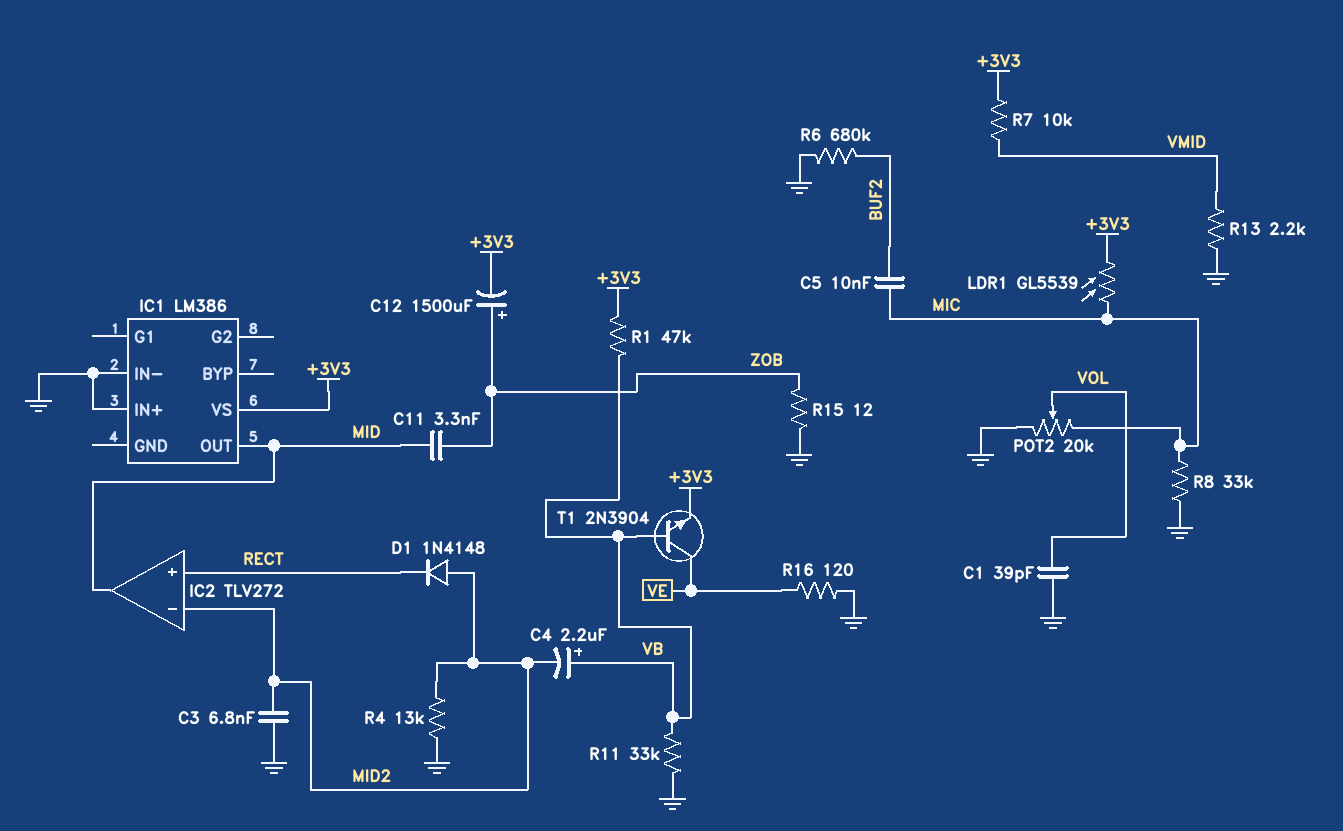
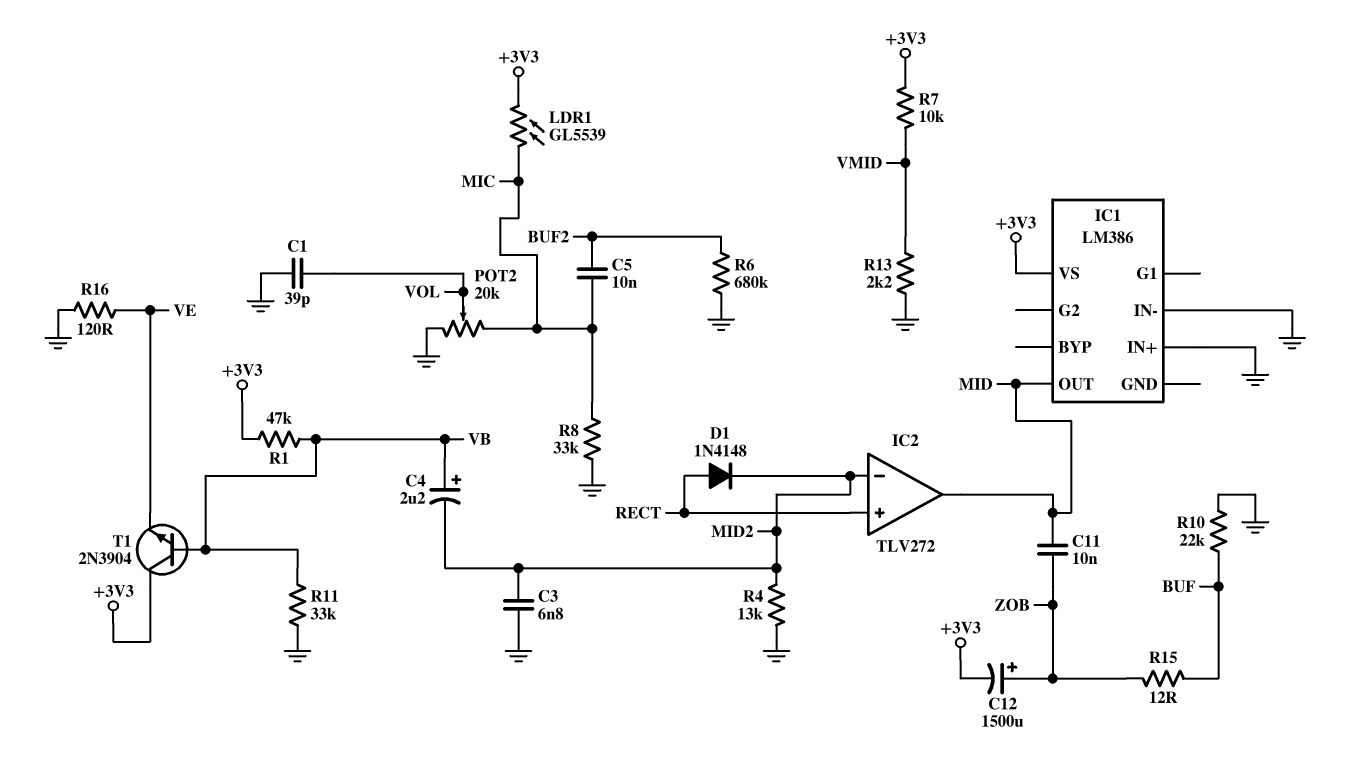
C11: 3.3nF (MID, ZOB) -> 10nF (MID, ZOB)
D1: diode 1N4148 (A MID2, K RECT) -> diode 1N4148 (A RECT, K MID2)
R10: none -> 22k (BUF, GND)
R15: 12 (GND, ZOB) -> 12 (BUF, ZOB)
T1: NPN 2N3904 (B VB, C VE, E +3V3) -> NPN 2N3904 (B VB, C +3V3, E VE)

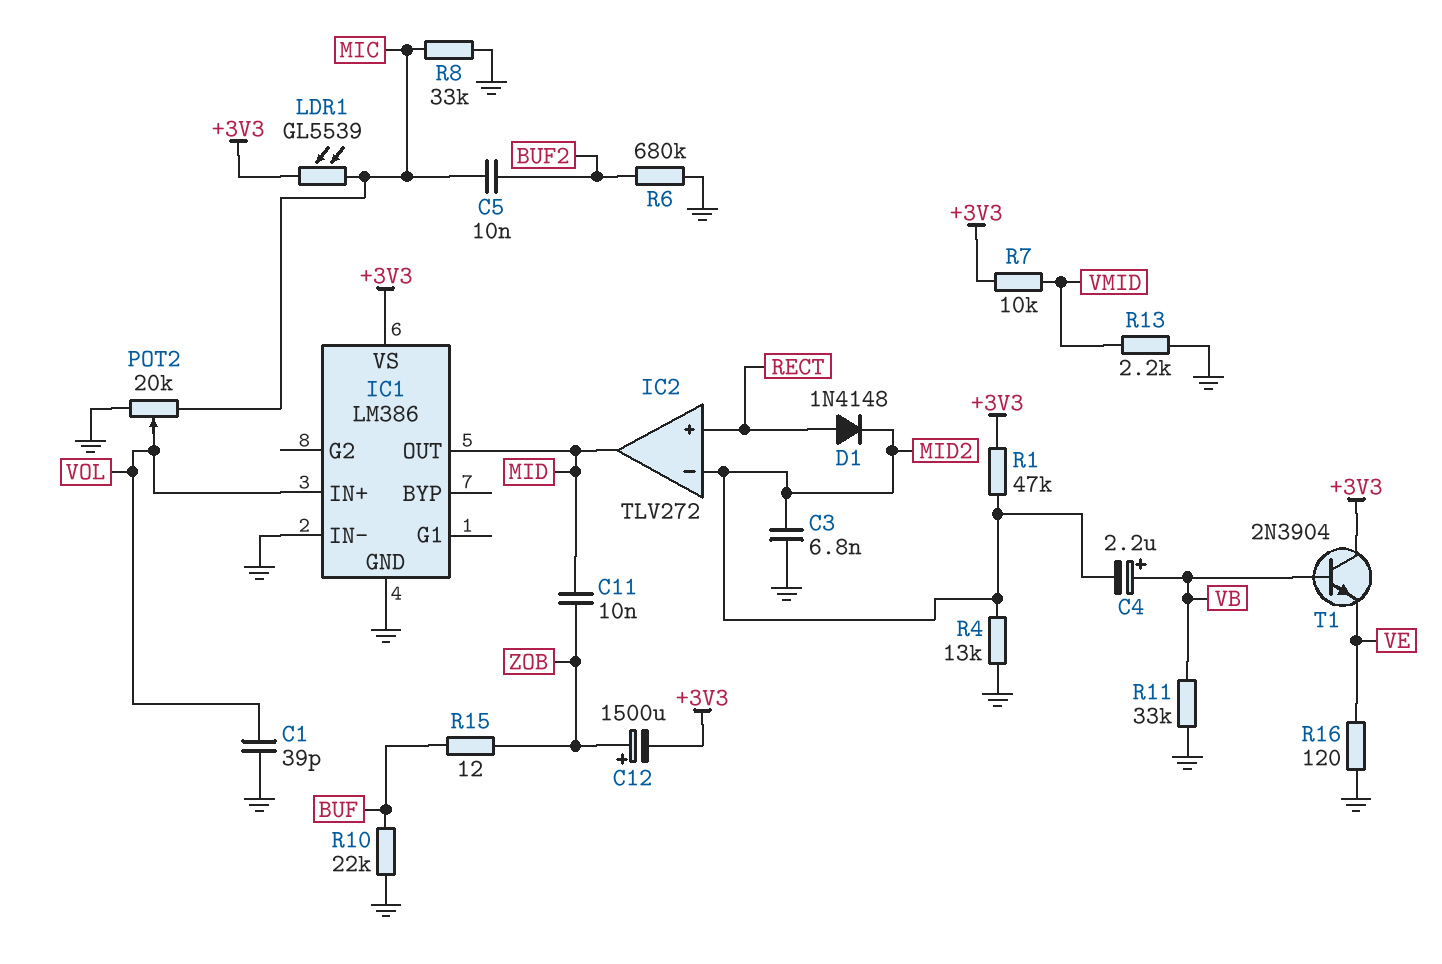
IC1 pin GND: none -> GND
IC1 pin IN+: GND -> VOL
R1: 47k (+3V3, VB) -> 47k (+3V3, MID2)

